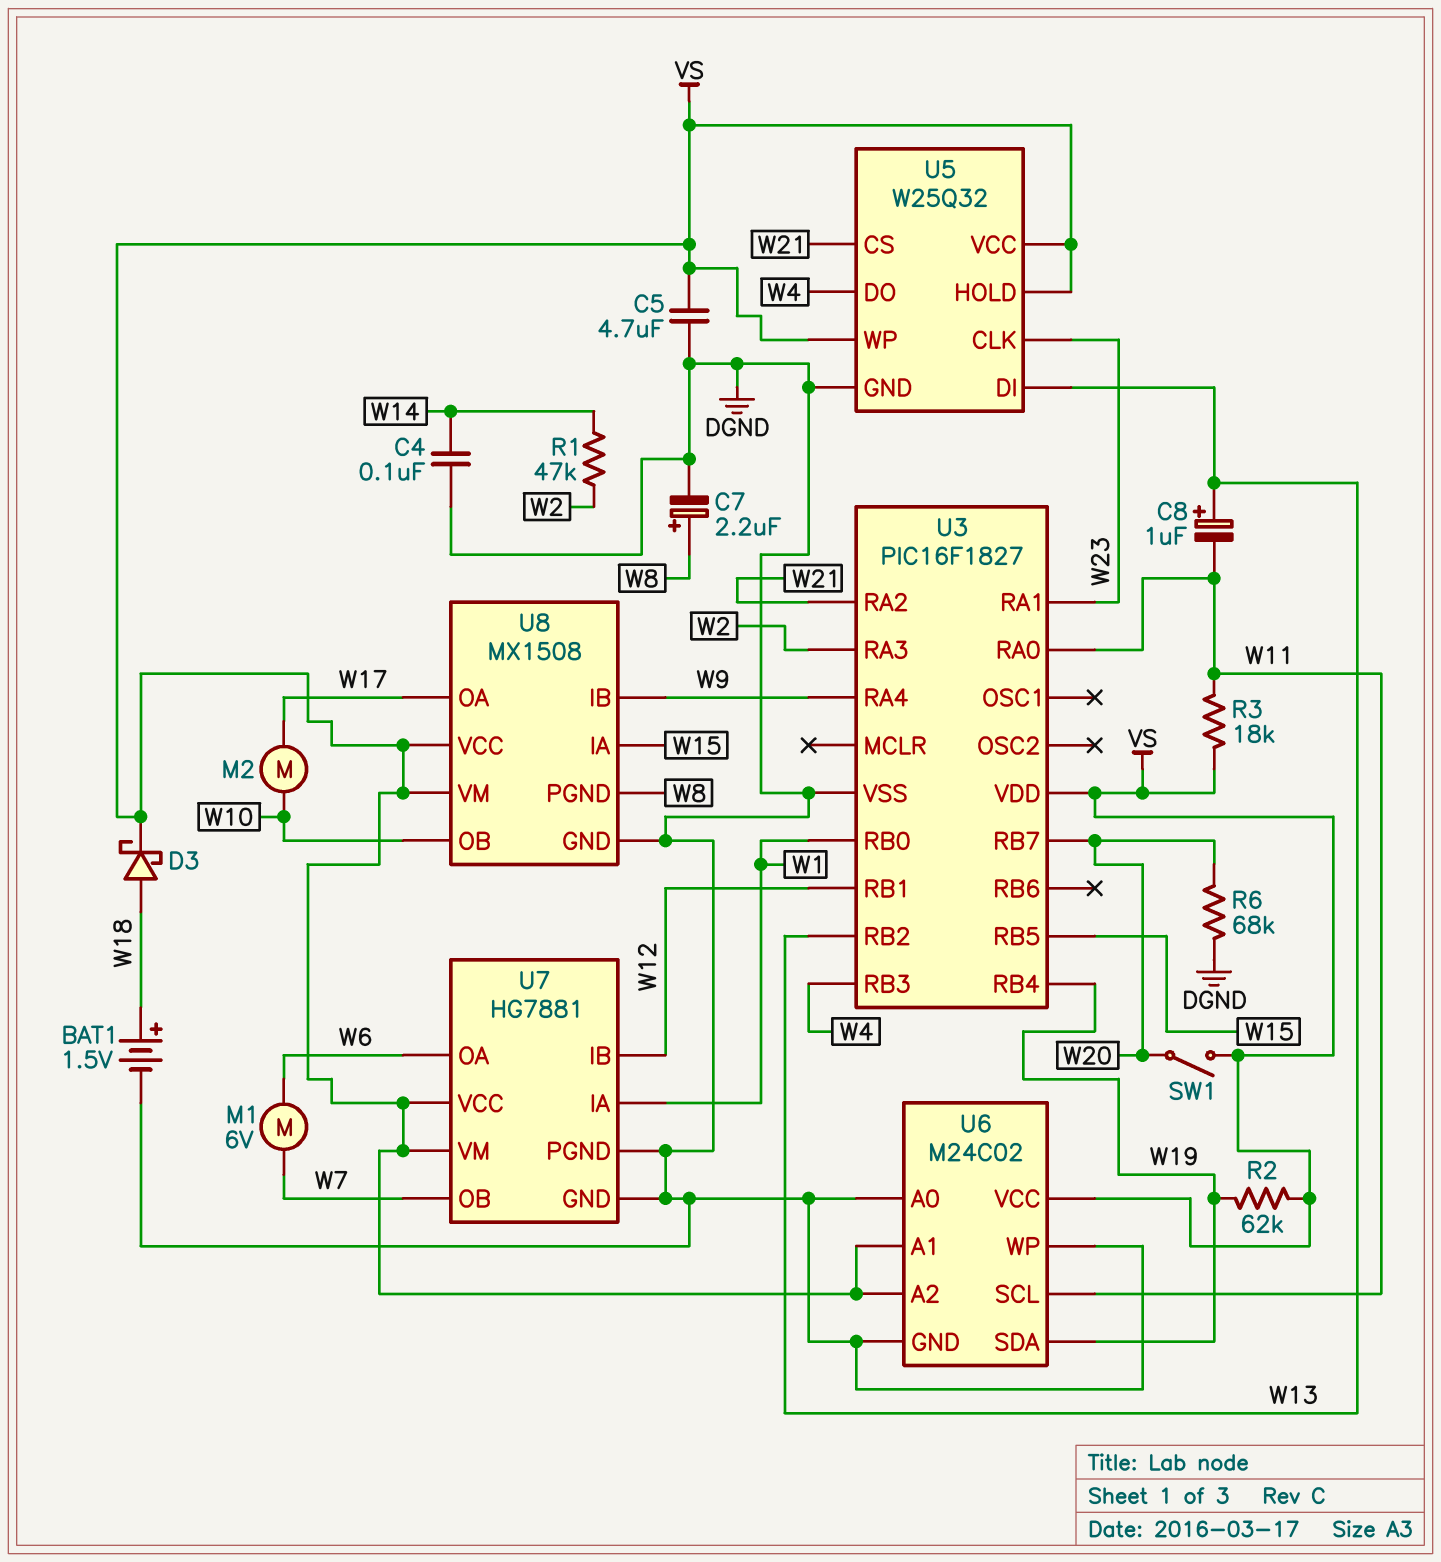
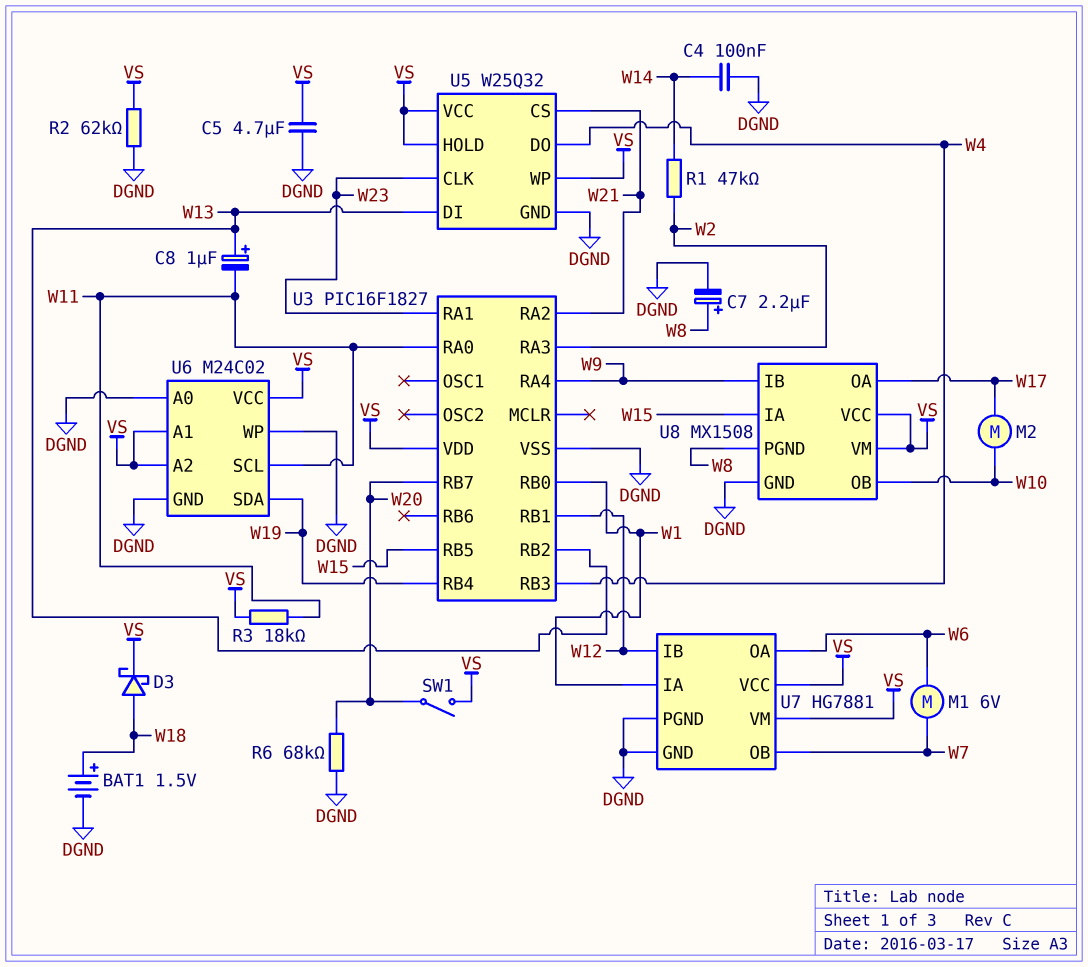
R2: 62k (VS, W19) -> 62k (DGND, VS)

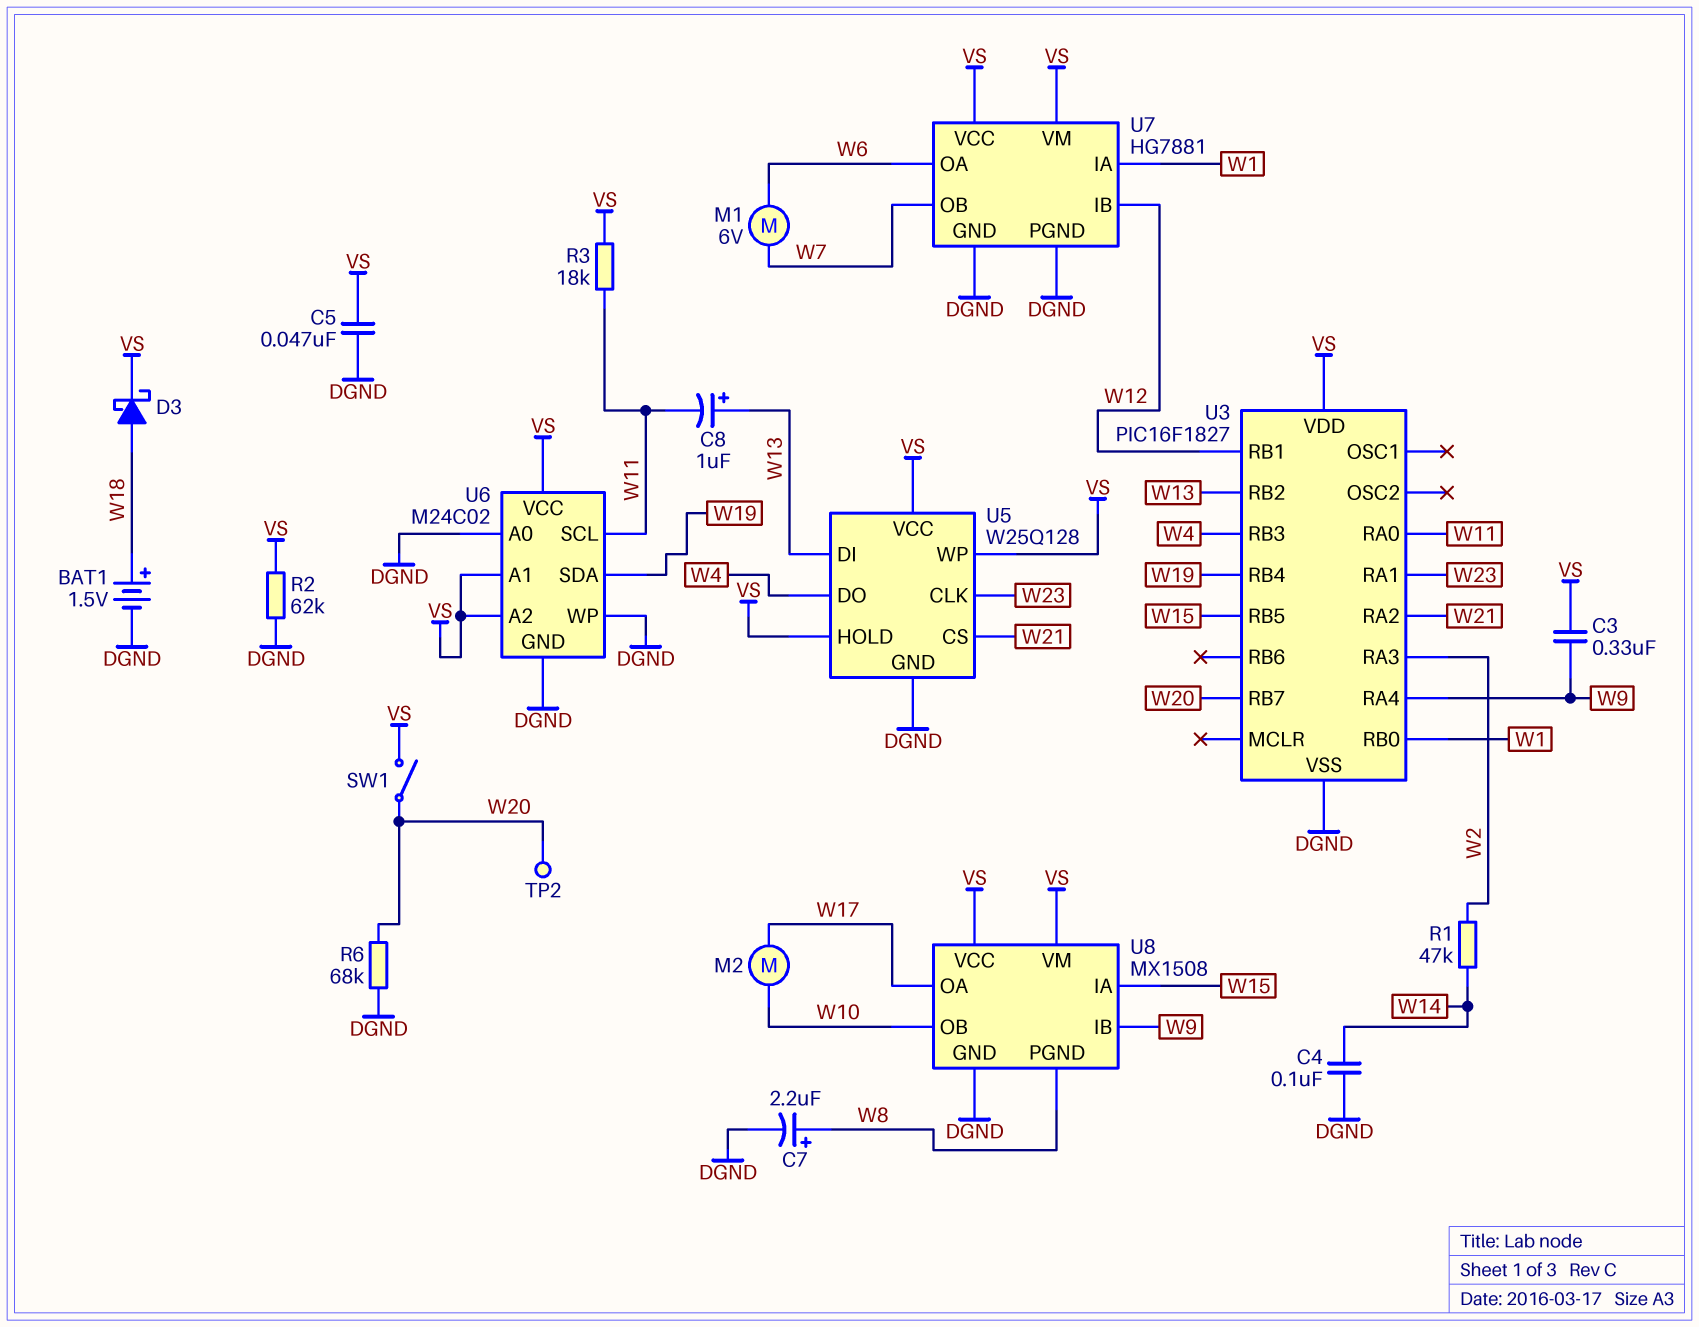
C3: none -> 330nF (VS, W9)
C5: 4.7uF (DGND, VS) -> 47nF (DGND, VS)
TP2: none -> test point (W20)
U5: W25Q32 -> W25Q128

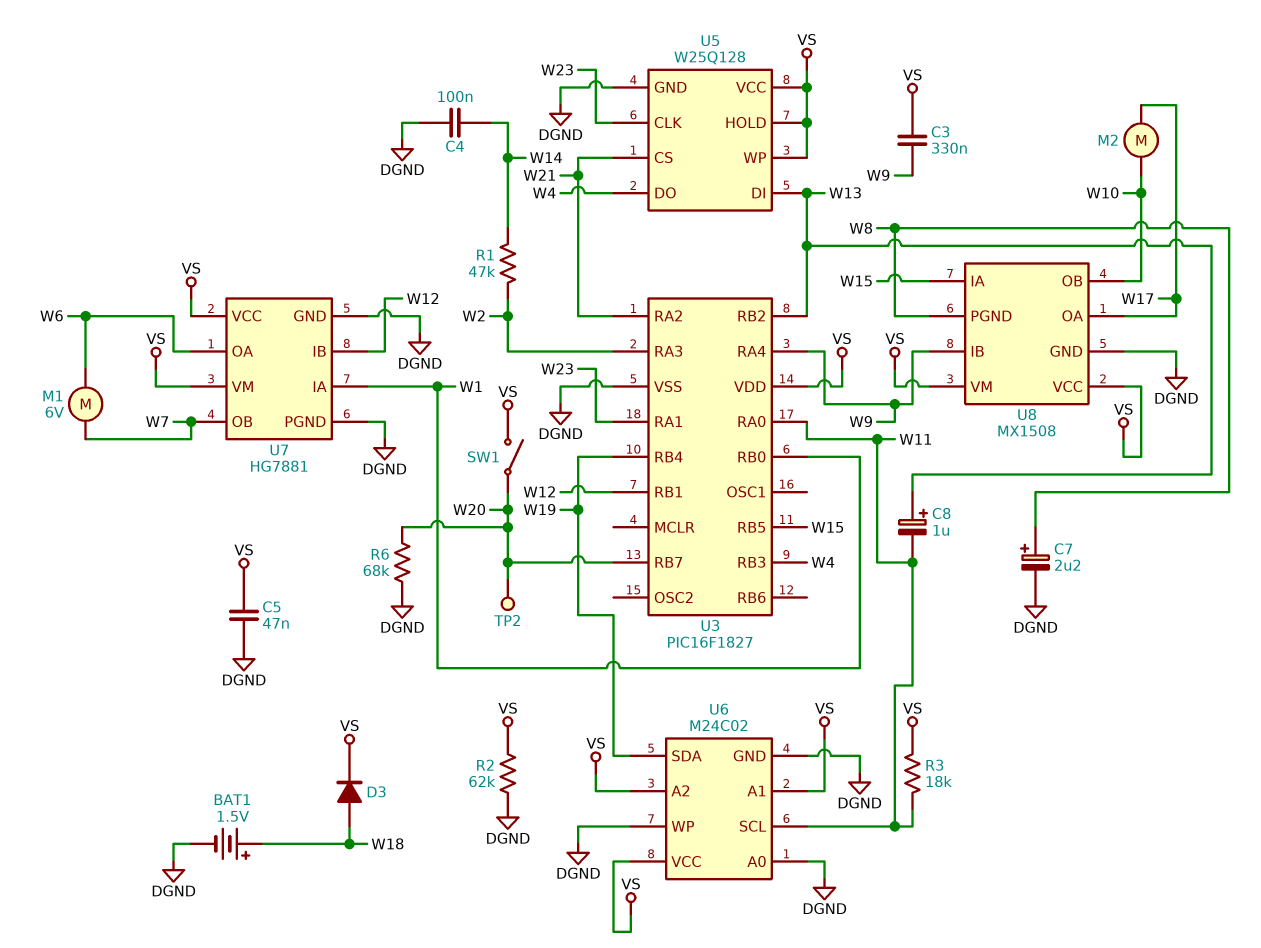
D3: schottky (A W18, K VS) -> diode (A W18, K VS)

